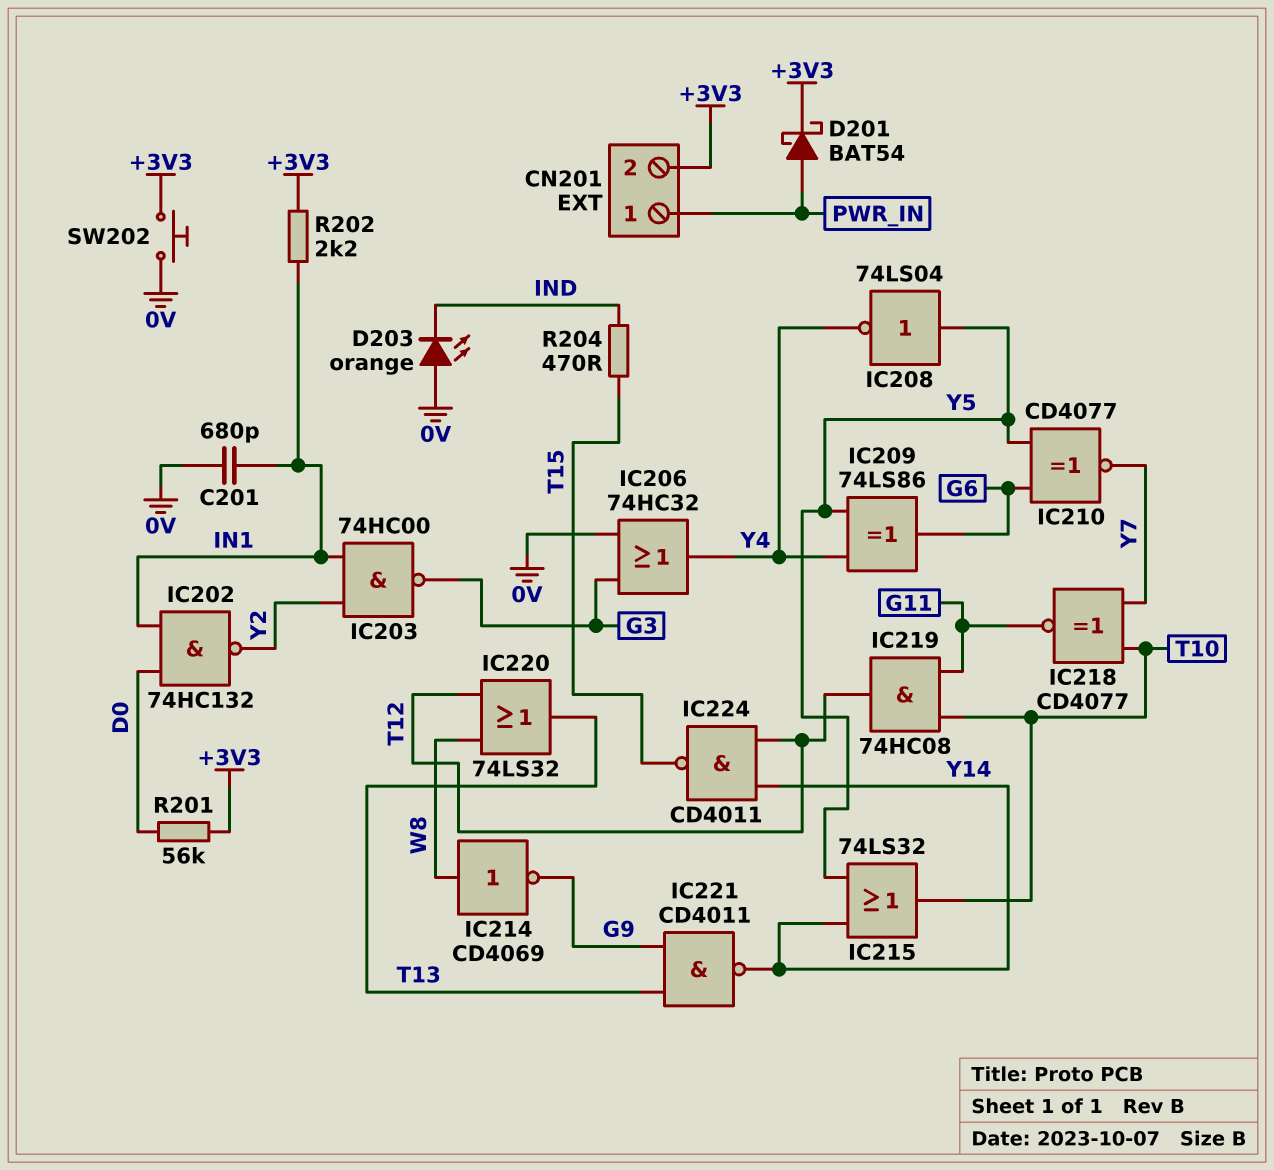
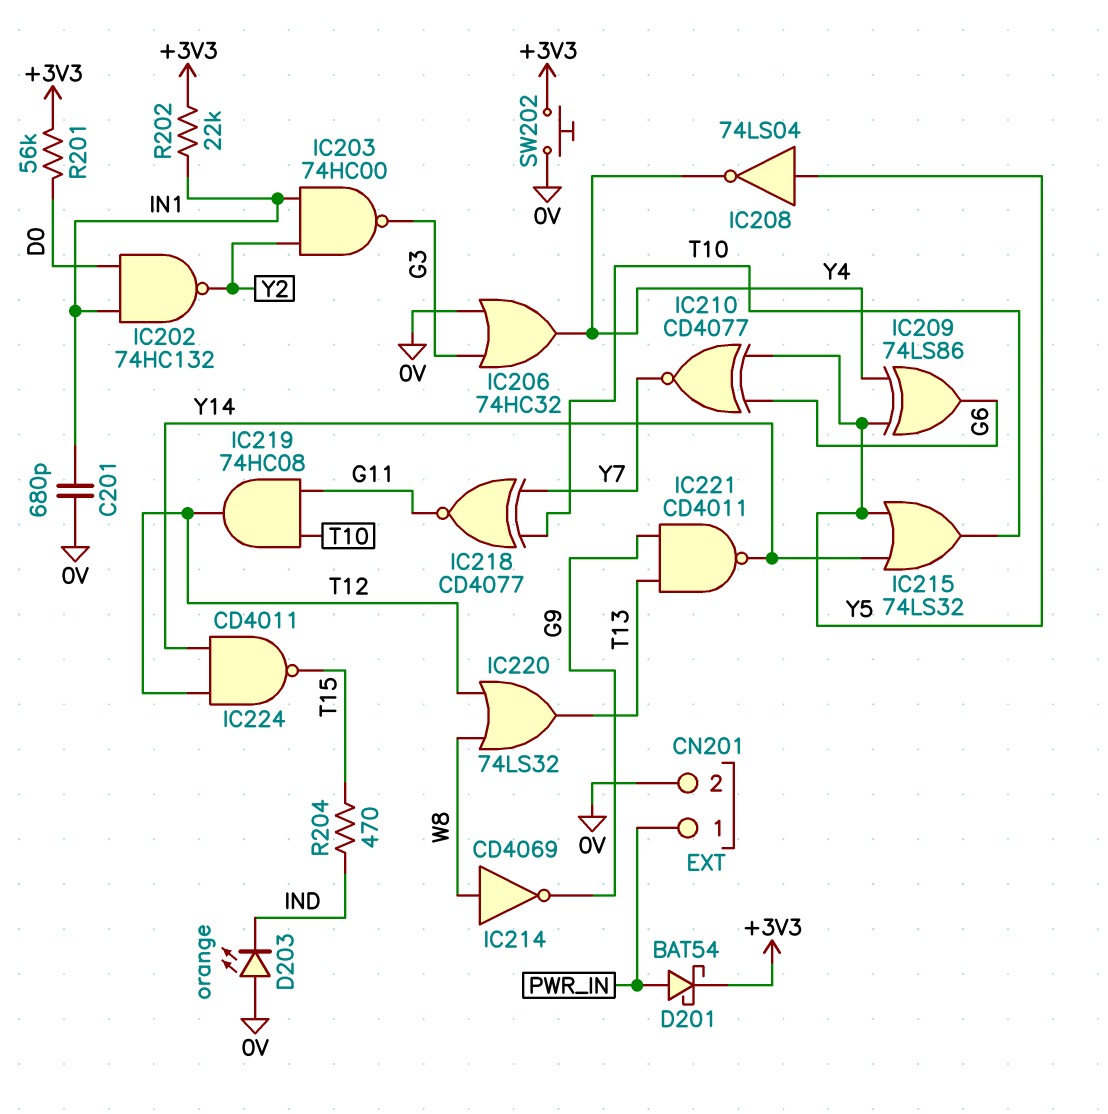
CN201 pin 2: +3V3 -> 0V
R202: 2.2k (+3V3, IN1) -> 22k (+3V3, IN1)

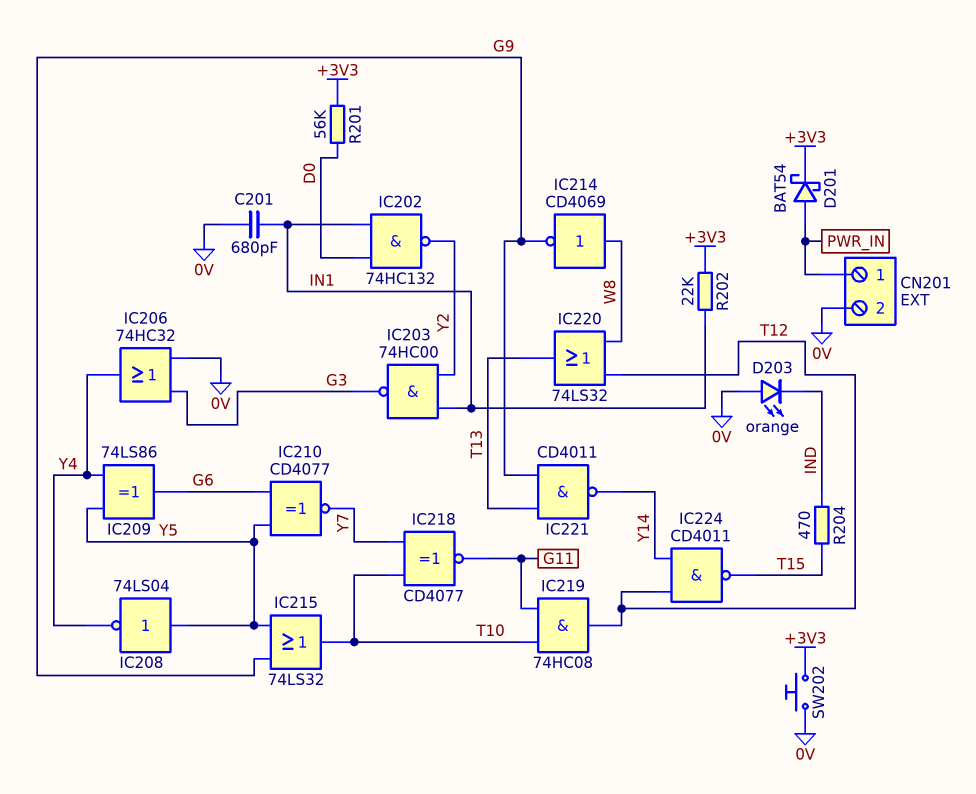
IC215: OR 74LS32 (in Y5, in Y14, out T10) -> OR 74LS32 (in G9, in Y5, out T10)

